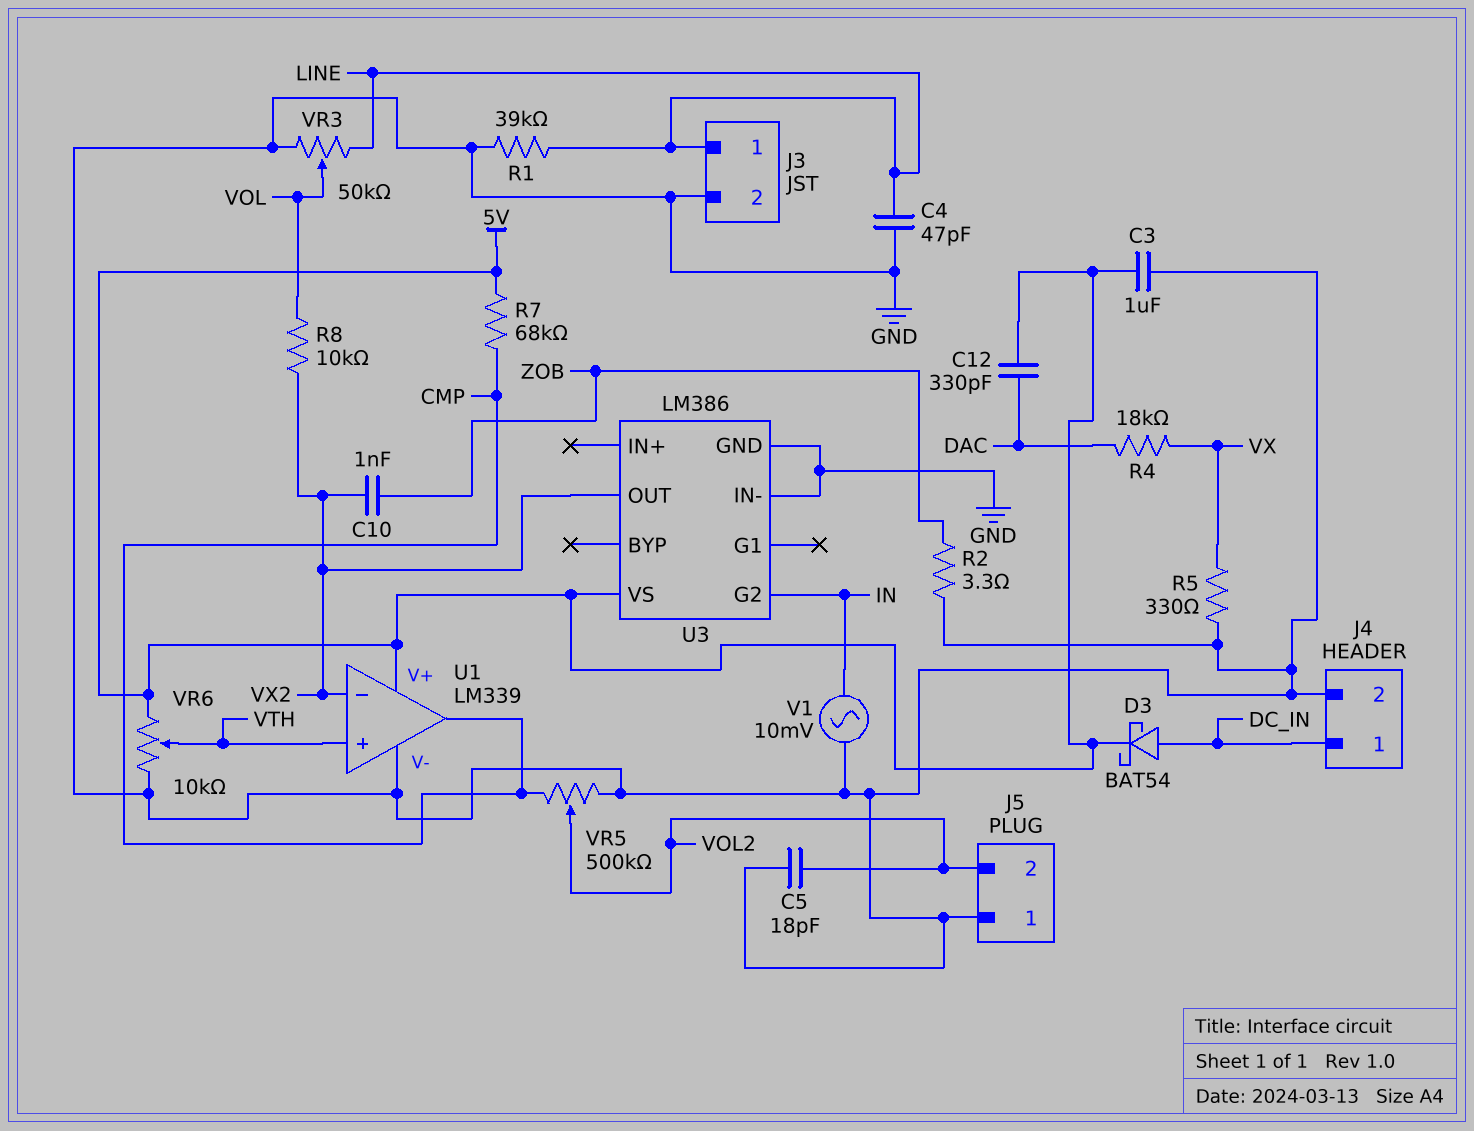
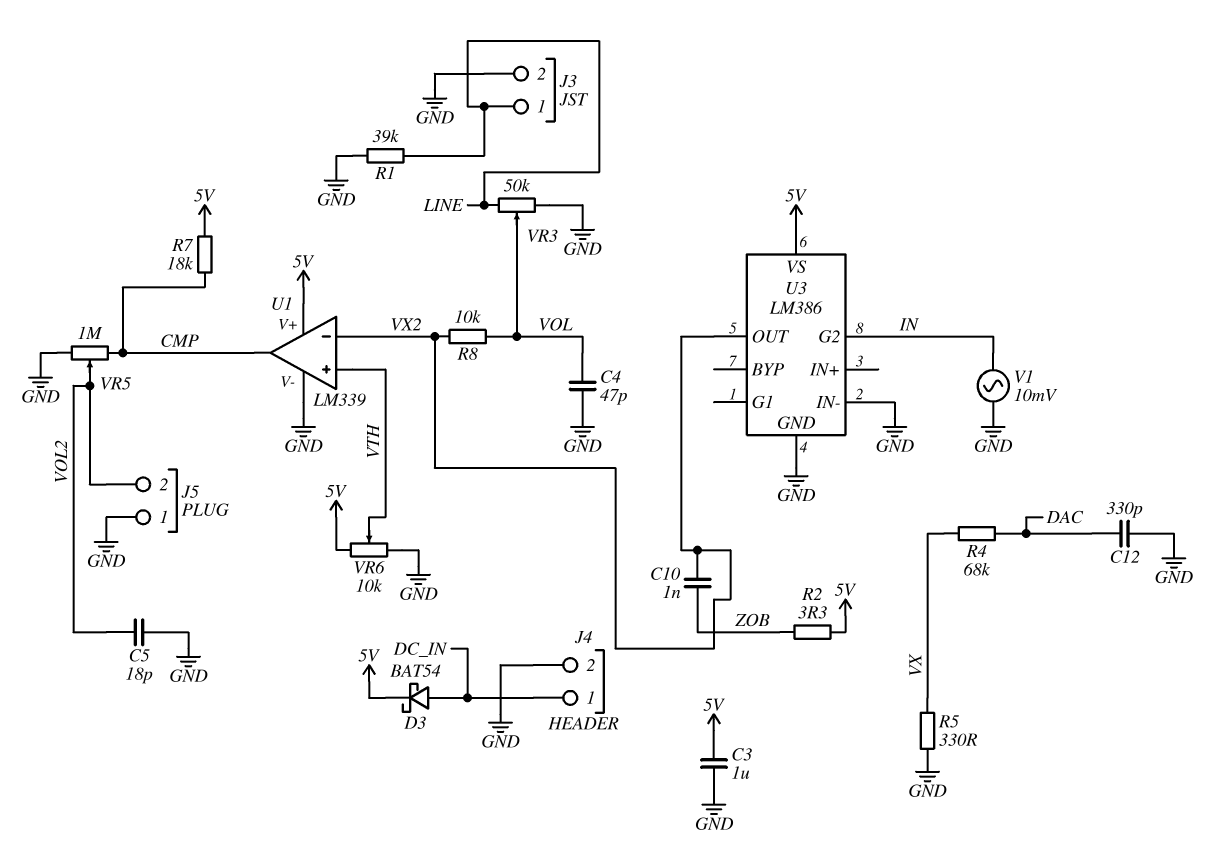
C4: 47pF (GND, LINE) -> 47pF (GND, VOL)
C12: 330pF (5V, DAC) -> 330pF (DAC, GND)
R2: 3.3 (GND, ZOB) -> 3.3 (5V, ZOB)
R4: 18k (DAC, VX) -> 68k (DAC, VX)
R7: 68k (5V, CMP) -> 18k (5V, CMP)
VR5: 500k (CMP, GND, wiper VOL2) -> 1M (CMP, GND, wiper VOL2)

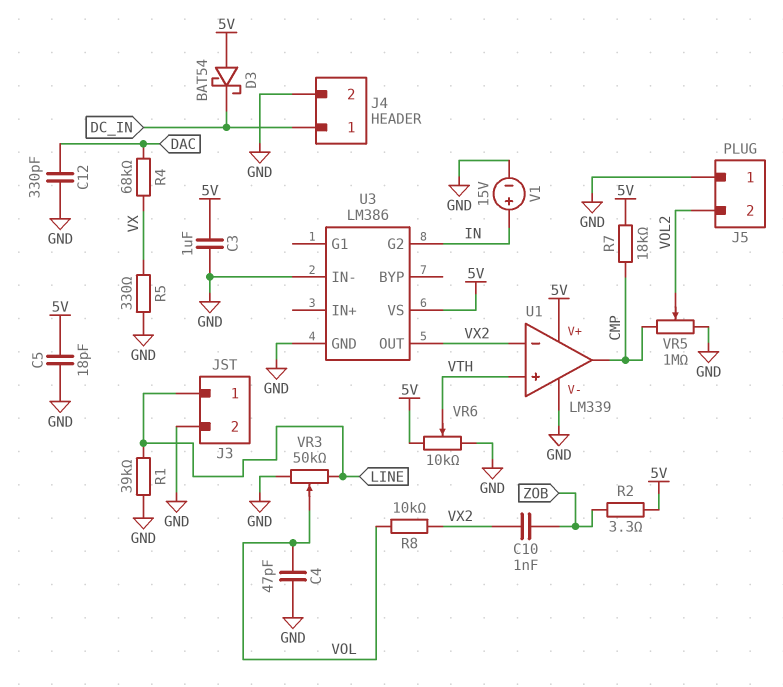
C5: 18pF (GND, VOL2) -> 18pF (5V, GND)
D3: schottky BAT54 (A DC_IN, K 5V) -> schottky BAT54 (A 5V, K DC_IN)
V1: AC 10mV (GND, IN) -> 15V (plus IN, minus GND)

